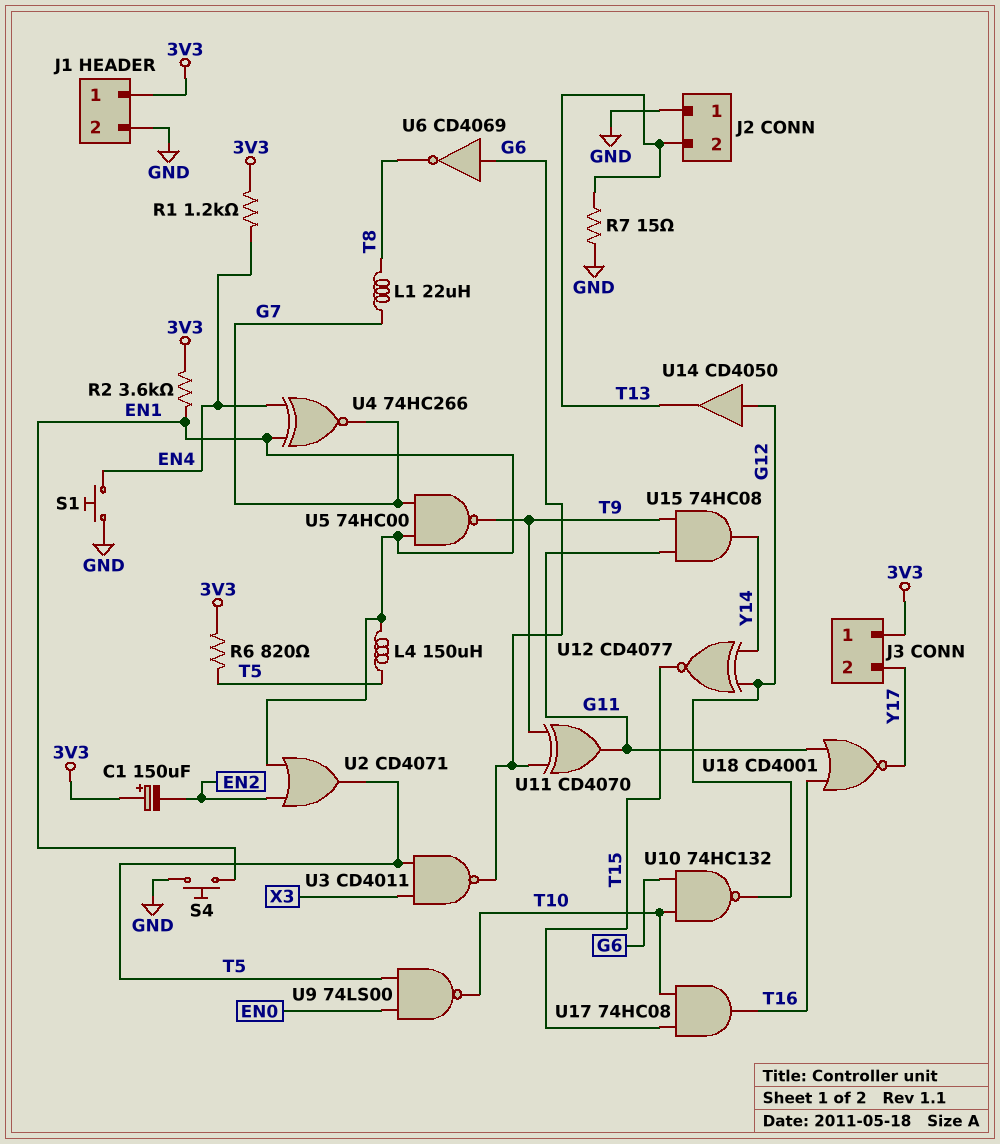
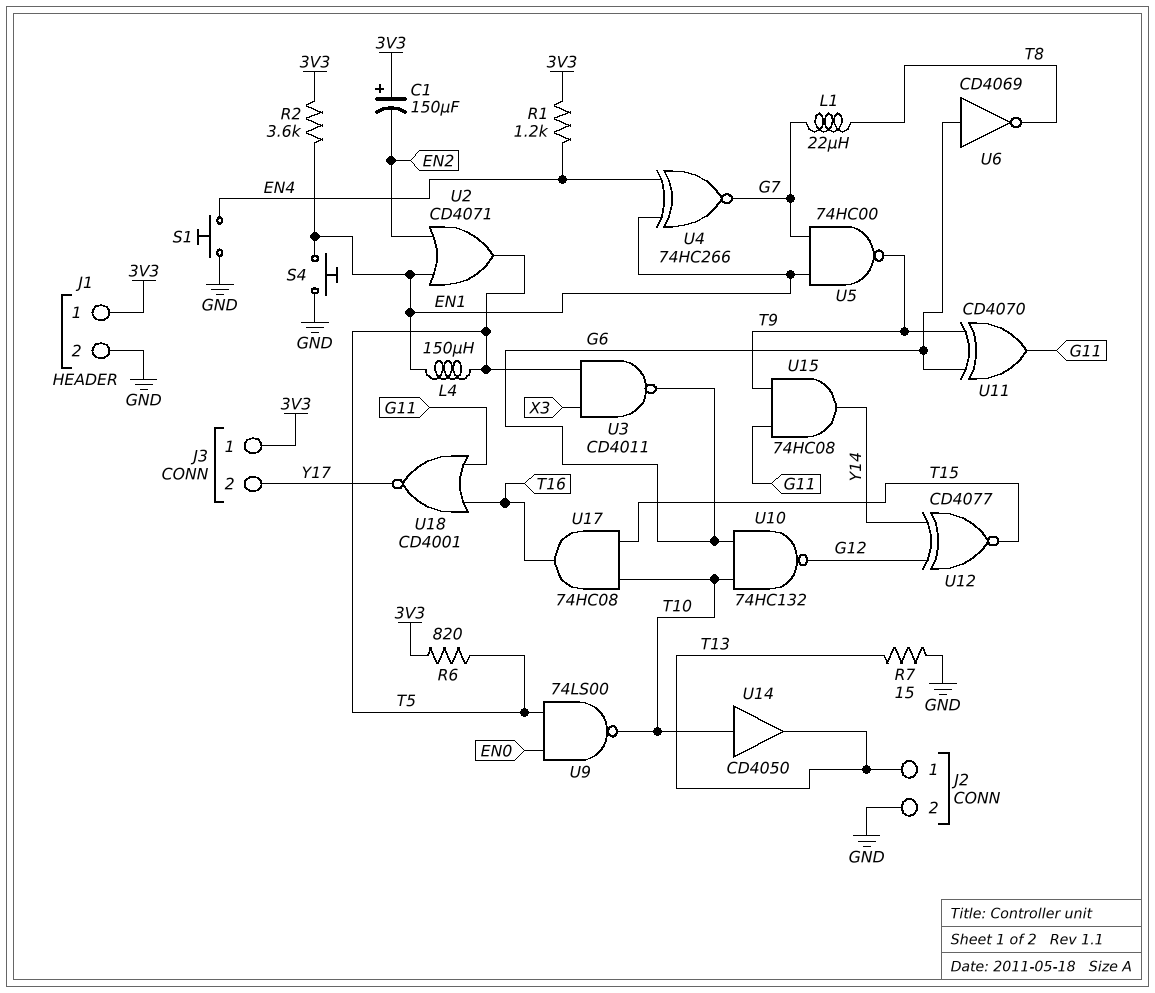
J2 pin 1: GND -> T13
J2 pin 2: T13 -> GND
U14: buffer CD4050 (in G12, out T13) -> buffer CD4050 (in T10, out T13)

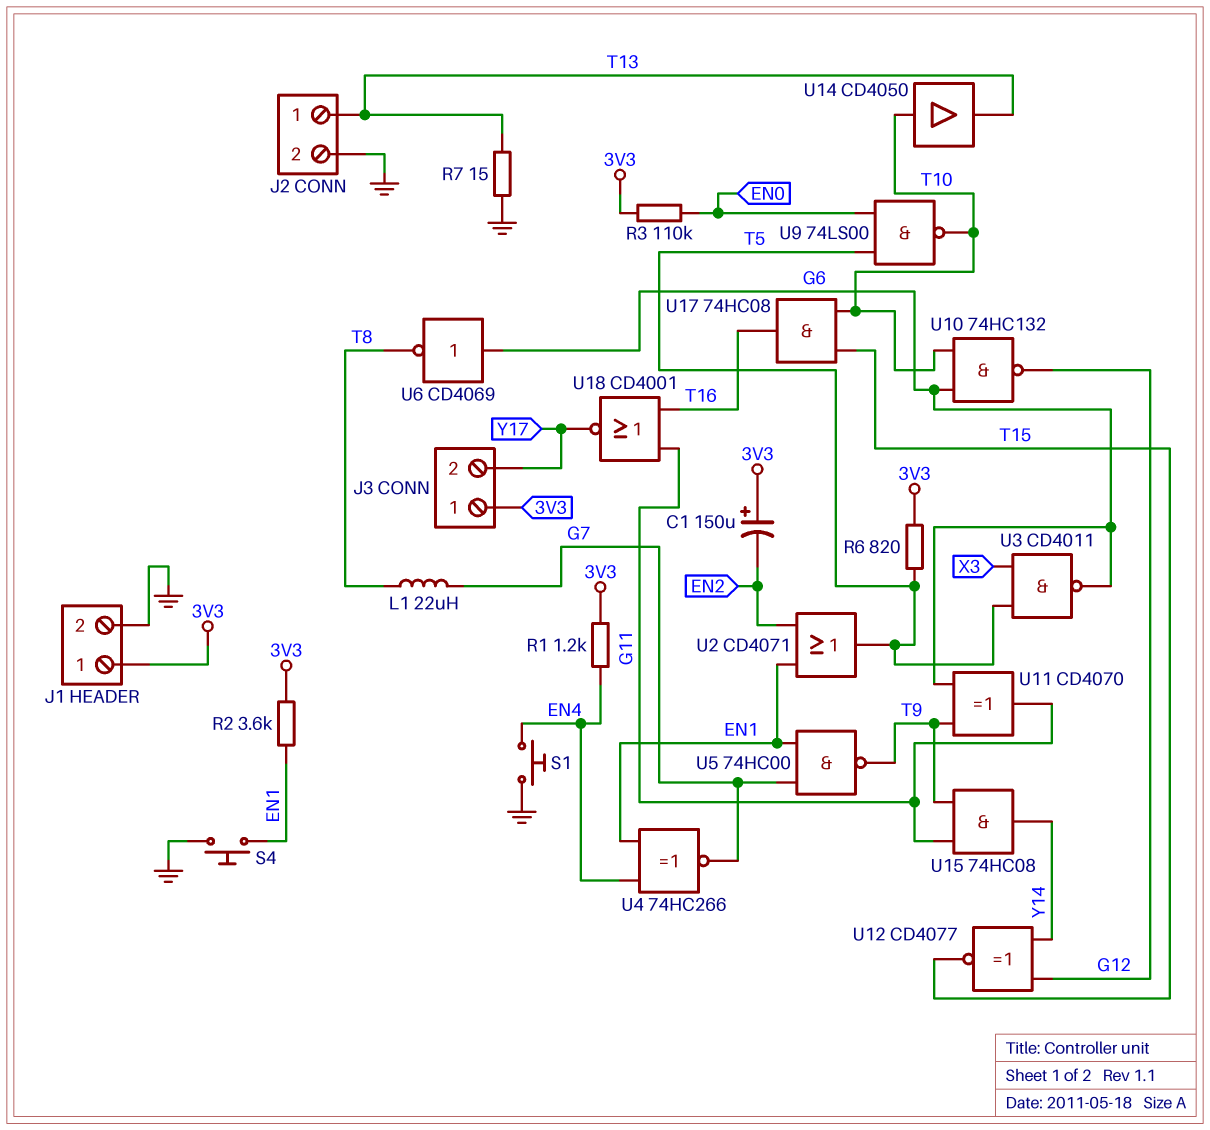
L4: 150uH (EN1, T5) -> none
R3: none -> 110k (3V3, EN0)

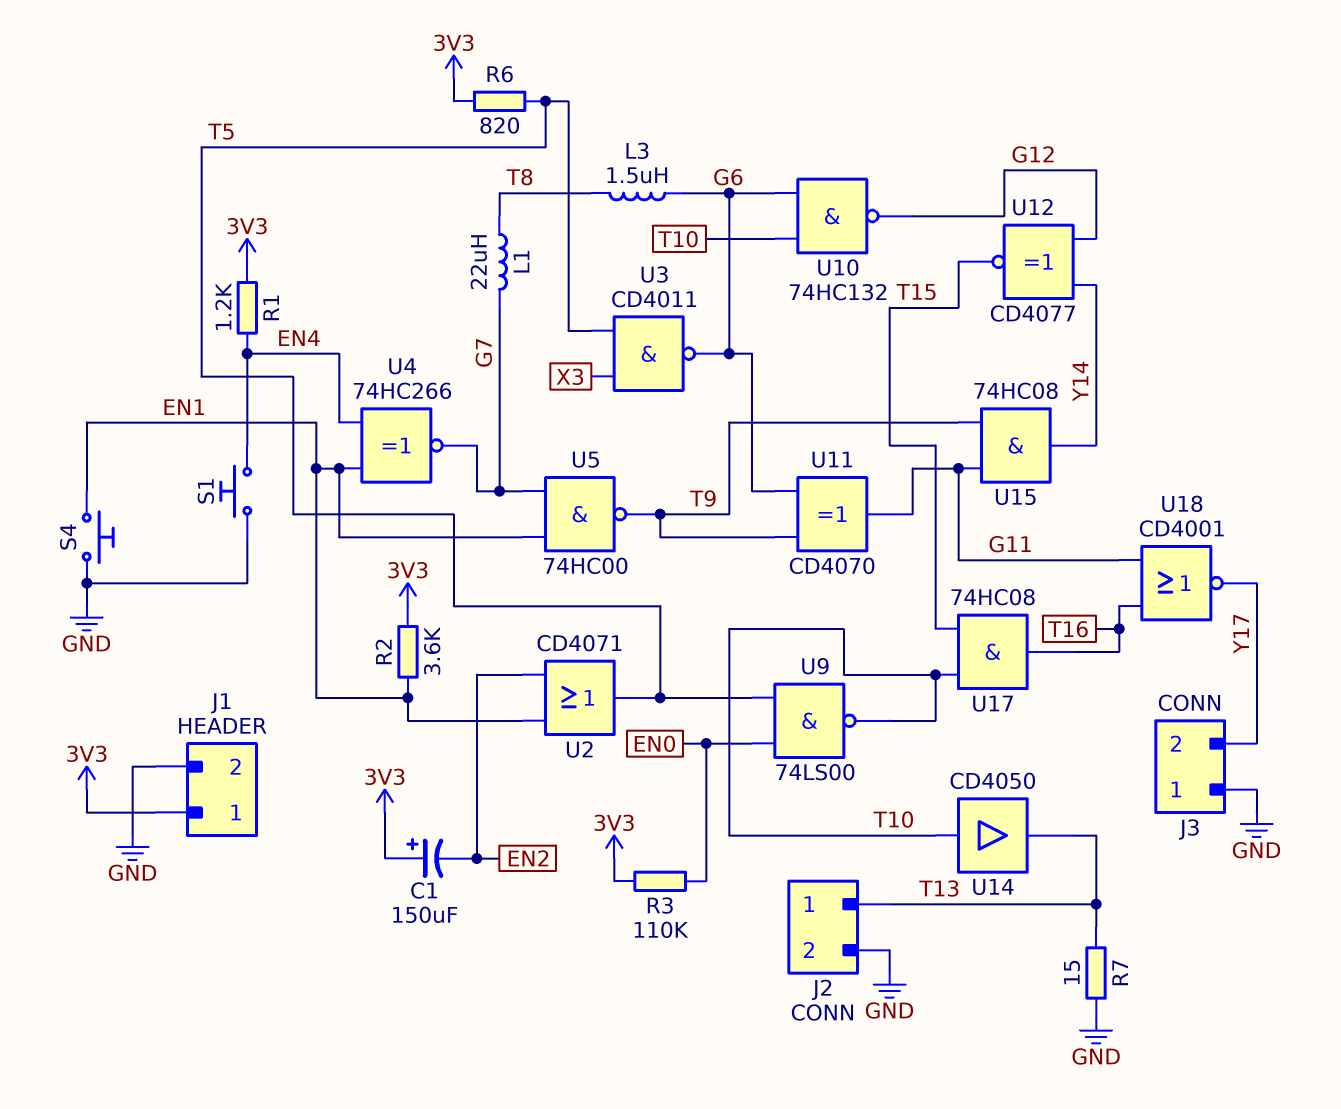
J3 pin 1: 3V3 -> GND
L3: none -> 1.5uH (G6, T8)
U6: NOT CD4069 (in G6, out T8) -> none

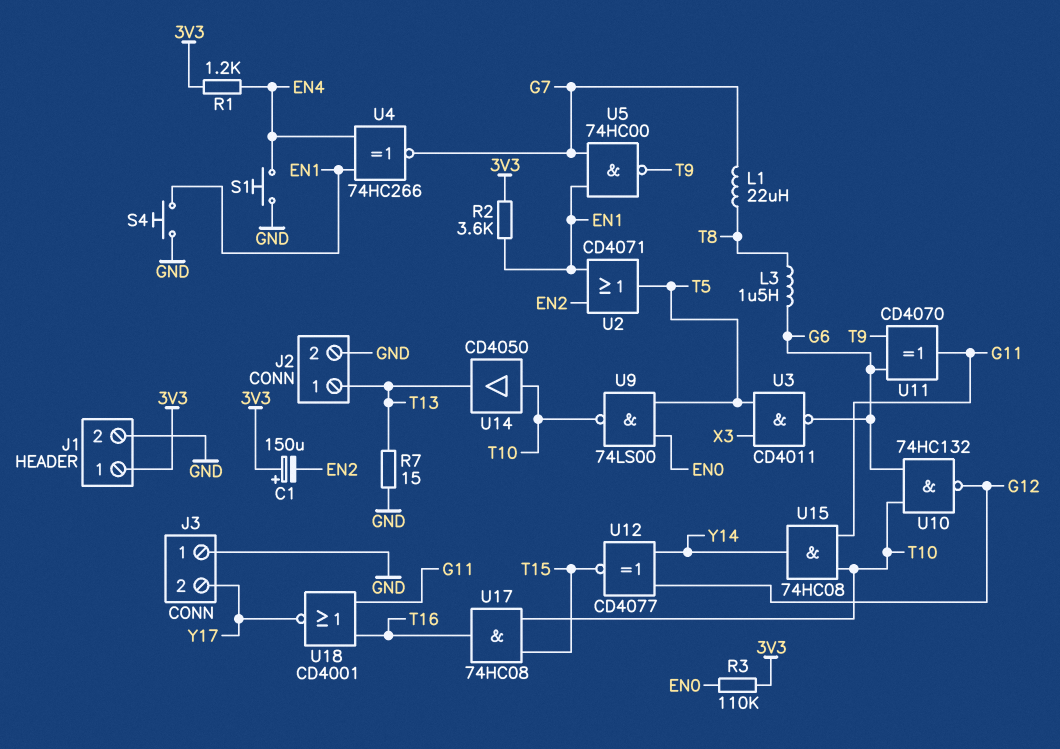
R6: 820 (3V3, T5) -> none
U15: AND 74HC08 (in G11, in T9, out Y14) -> AND 74HC08 (in G11, in T10, out Y14)

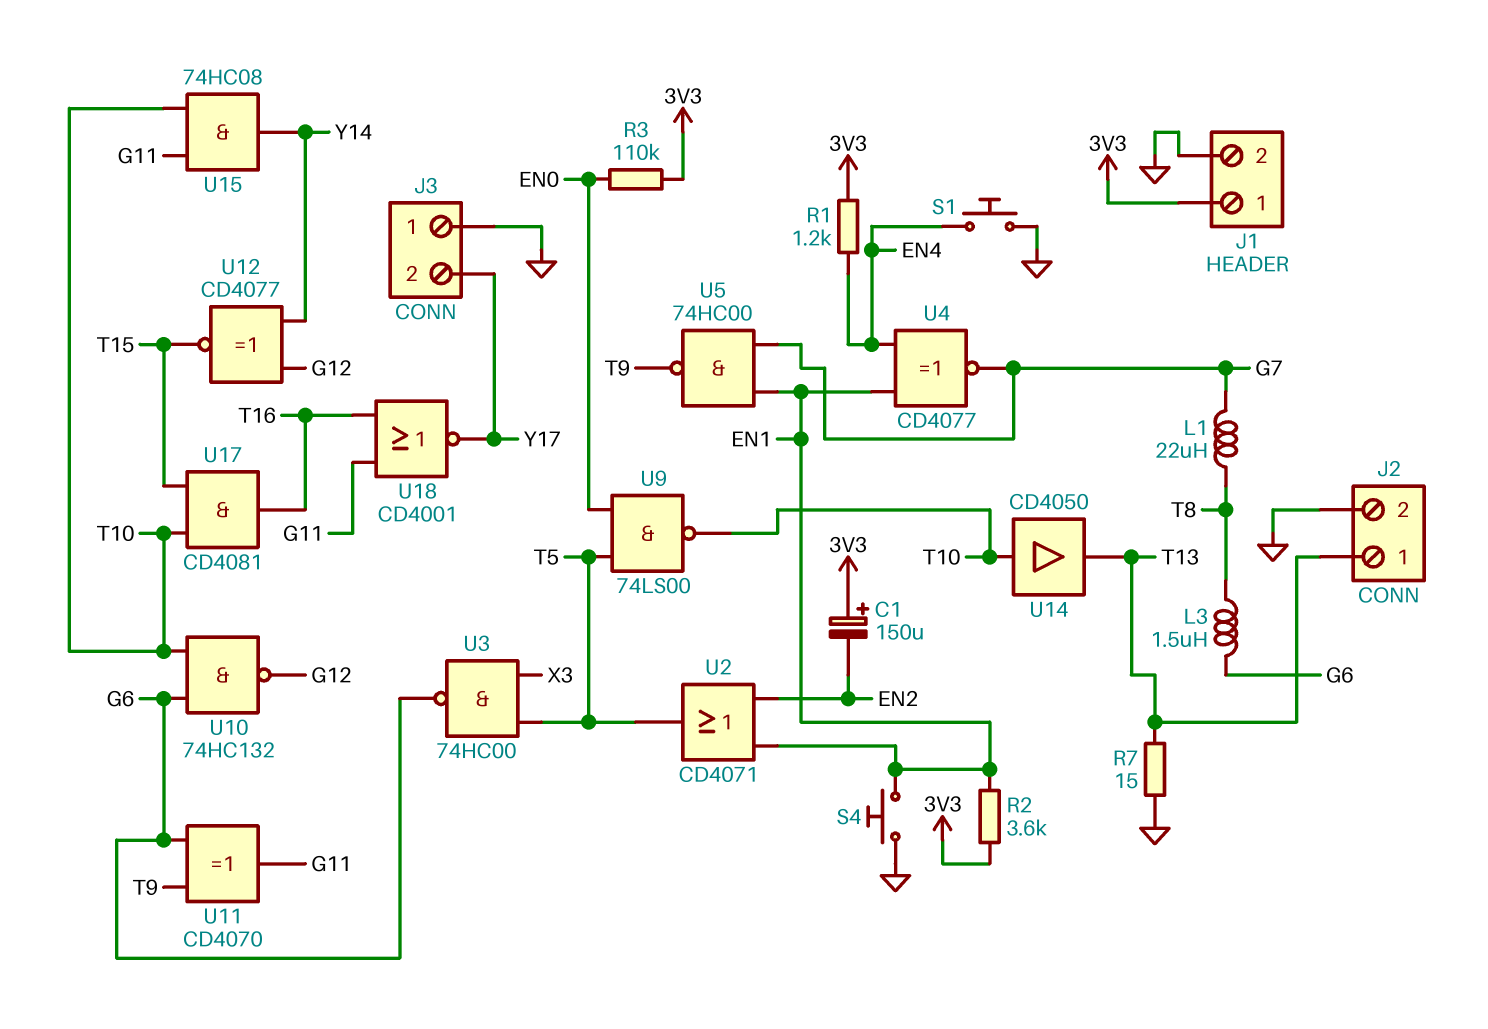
U3: NAND CD4011 (in T5, in X3, out G6) -> NAND 74HC00 (in T5, in X3, out G6)
U4: XNOR 74HC266 (in EN1, in EN4, out G7) -> XNOR CD4077 (in EN1, in EN4, out G7)
U17: AND 74HC08 (in T10, in T15, out T16) -> AND CD4081 (in T10, in T15, out T16)

